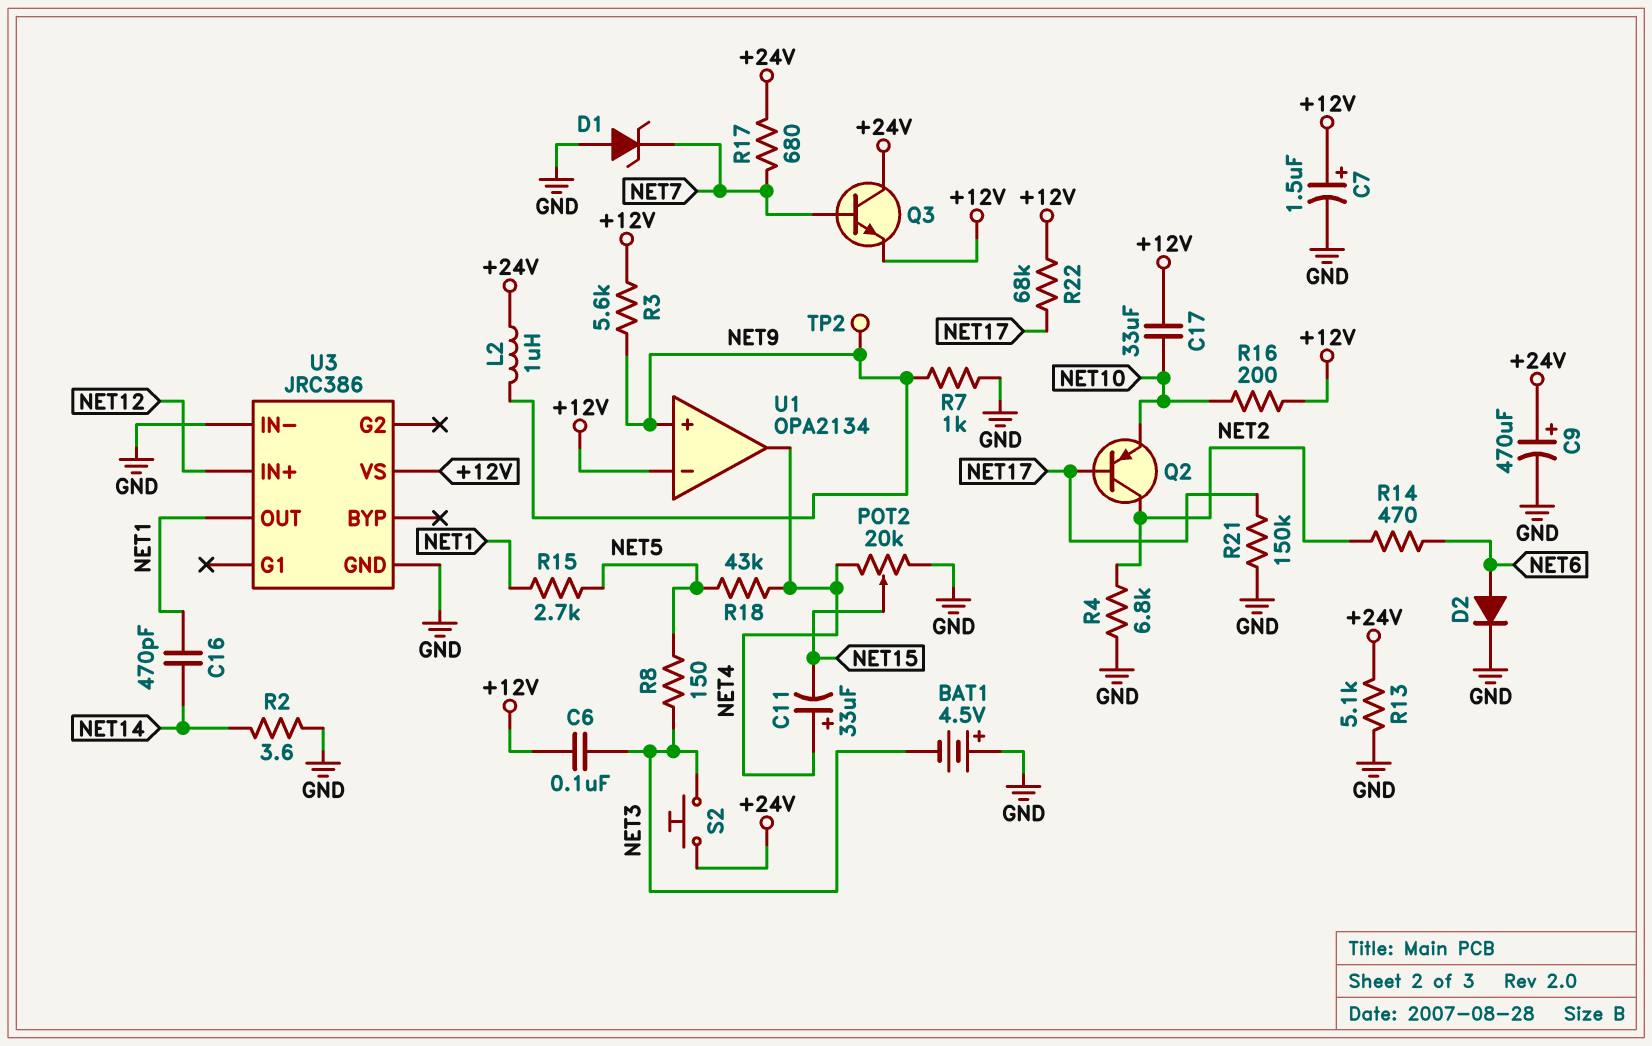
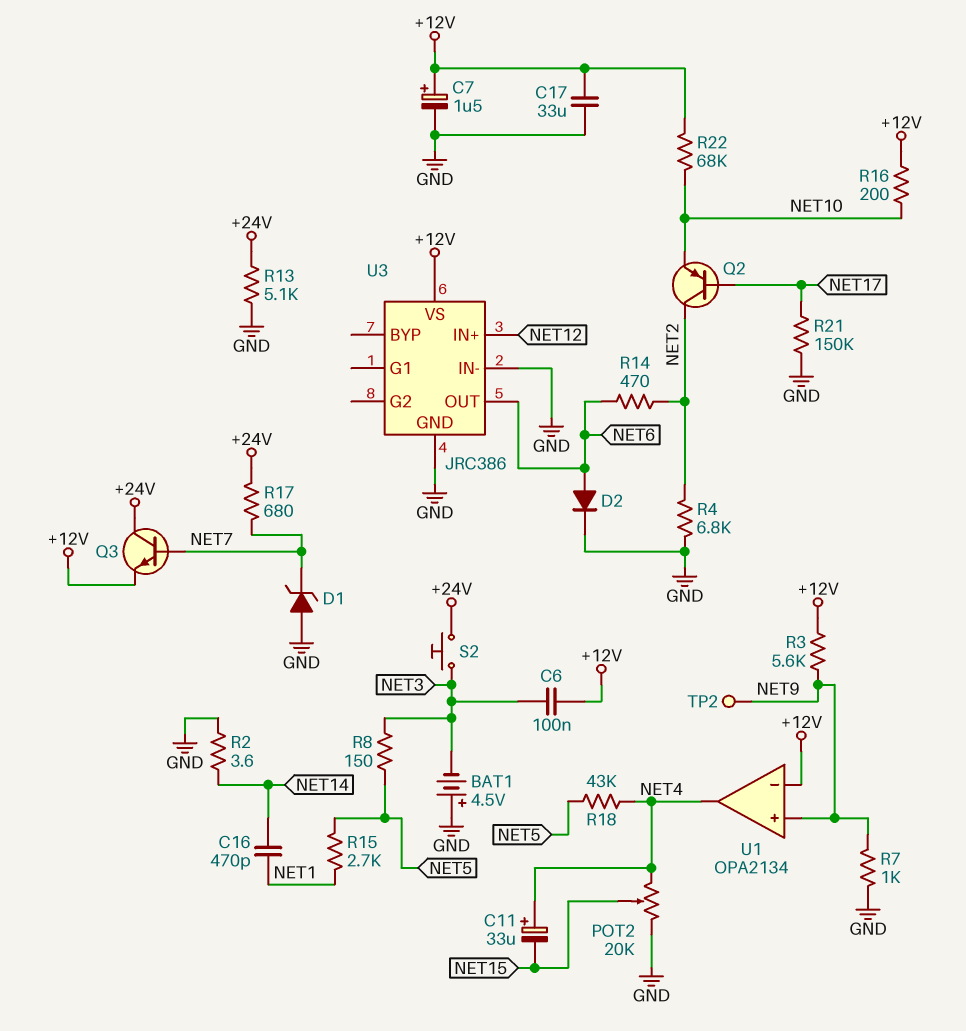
C9: 470uF (plus +24V, minus GND) -> none
C17: 33uF (+12V, NET10) -> 33uF (+12V, GND)
L2: 1uH (+24V, NET9) -> none
R22: 68k (+12V, NET17) -> 68k (+12V, NET10)
U3 pin OUT: NET1 -> NET6

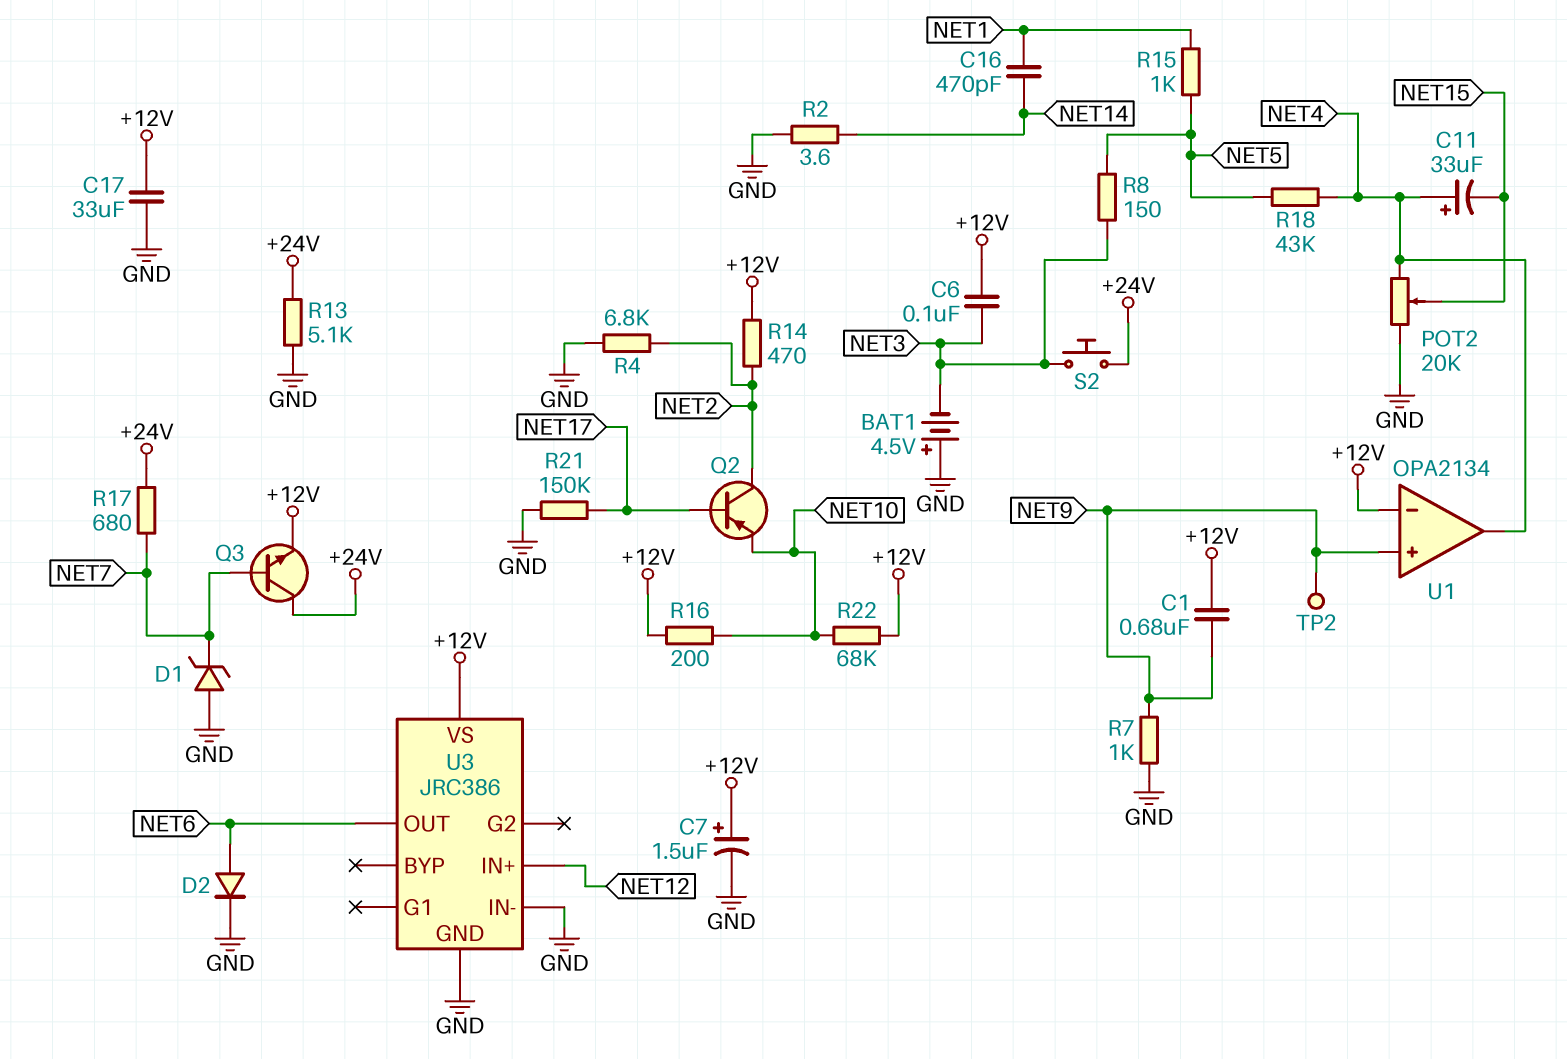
C1: none -> 680nF (+12V, NET9)
R3: 5.6k (+12V, NET9) -> none
R14: 470 (NET2, NET6) -> 470 (+12V, NET2)
R15: 2.7k (NET1, NET5) -> 1k (NET1, NET5)

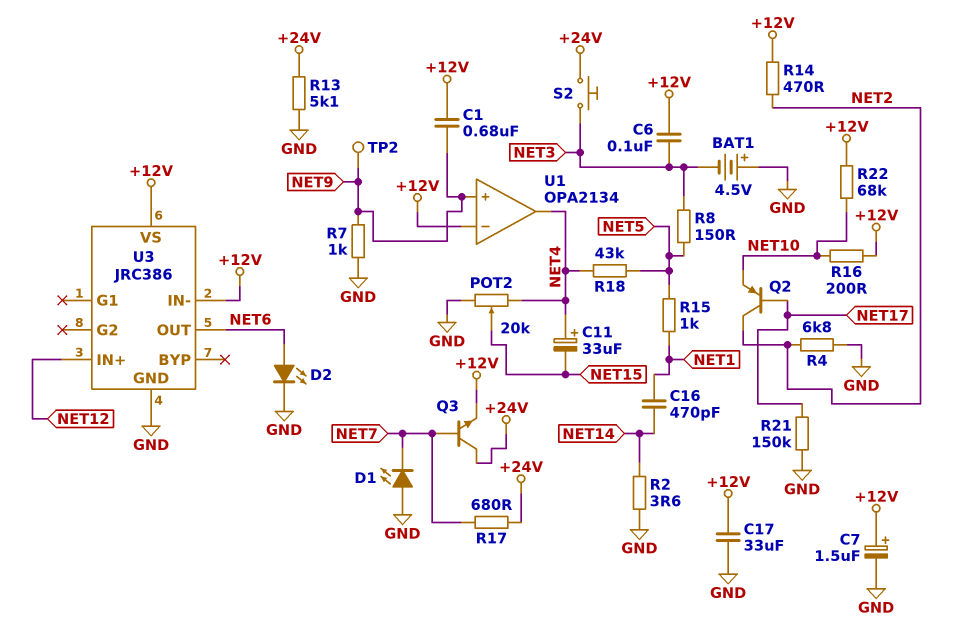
D1: zener (A GND, K NET7) -> LED (A GND, K NET7)
D2: diode (A NET6, K GND) -> LED (A NET6, K GND)
U3 pin IN-: GND -> +12V

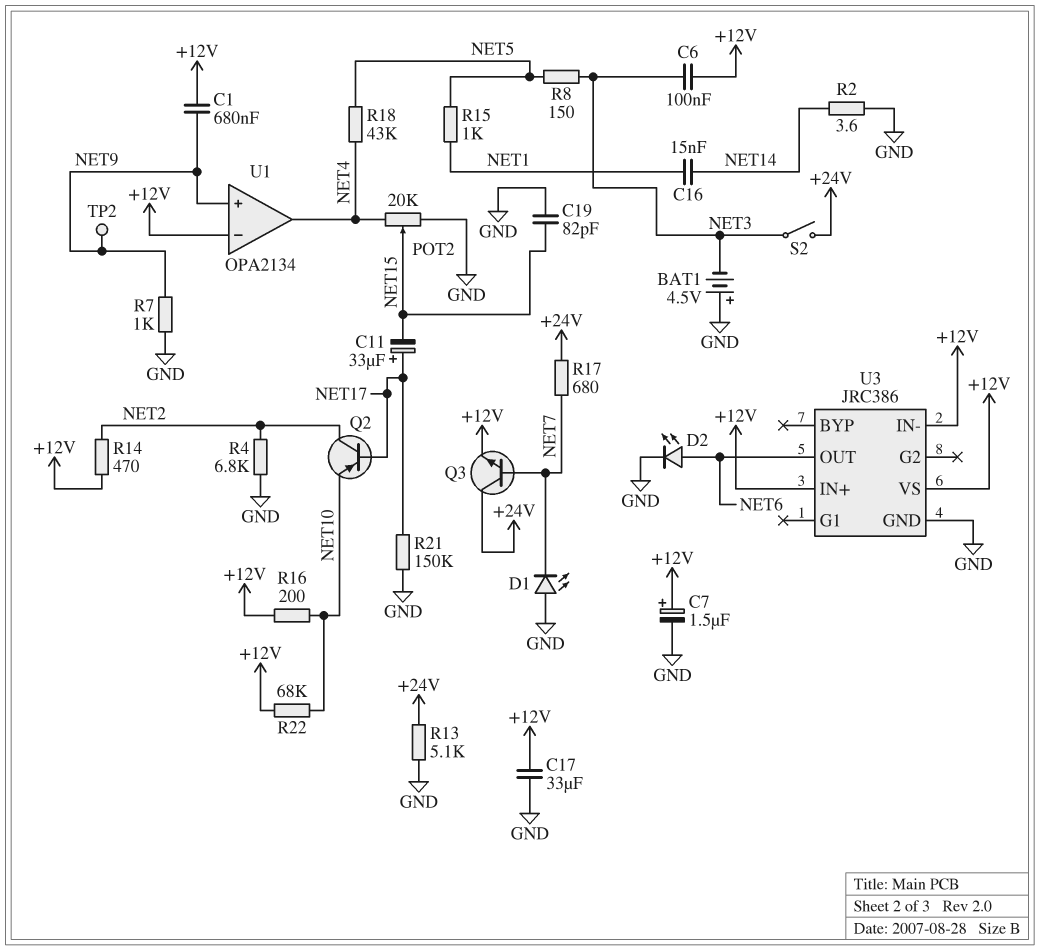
C11: 33uF (plus NET4, minus NET15) -> 33uF (plus NET17, minus NET15)
C16: 470pF (NET1, NET14) -> 15nF (NET1, NET14)
C19: none -> 82pF (GND, NET15)
S2: button (+24V, NET3) -> switch (+24V, NET3)
U3 pin IN+: NET12 -> +12V

